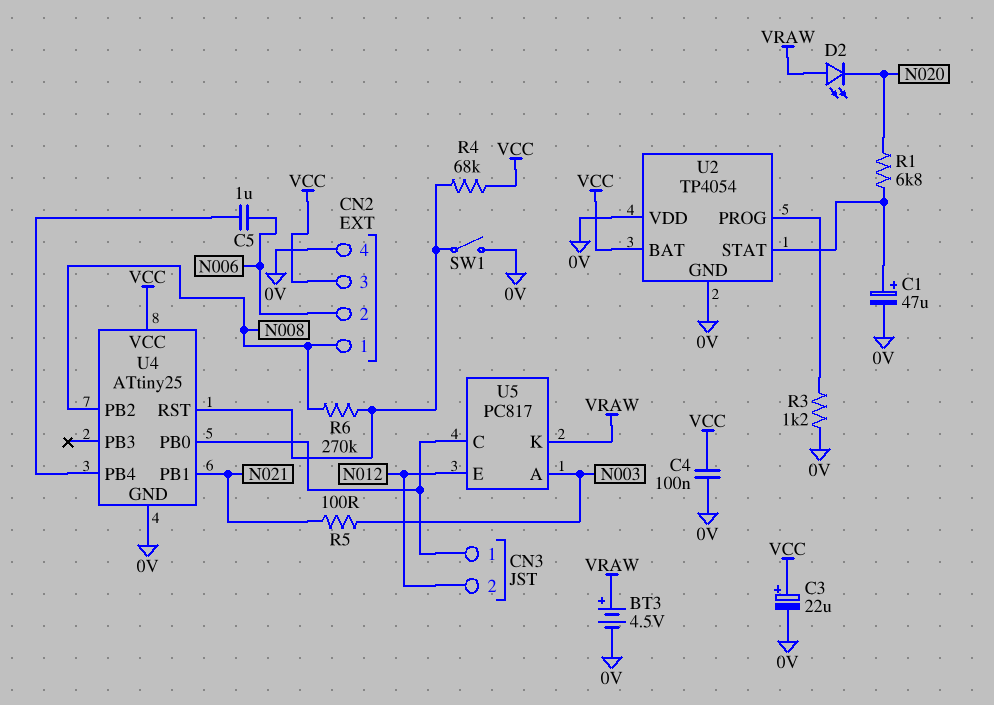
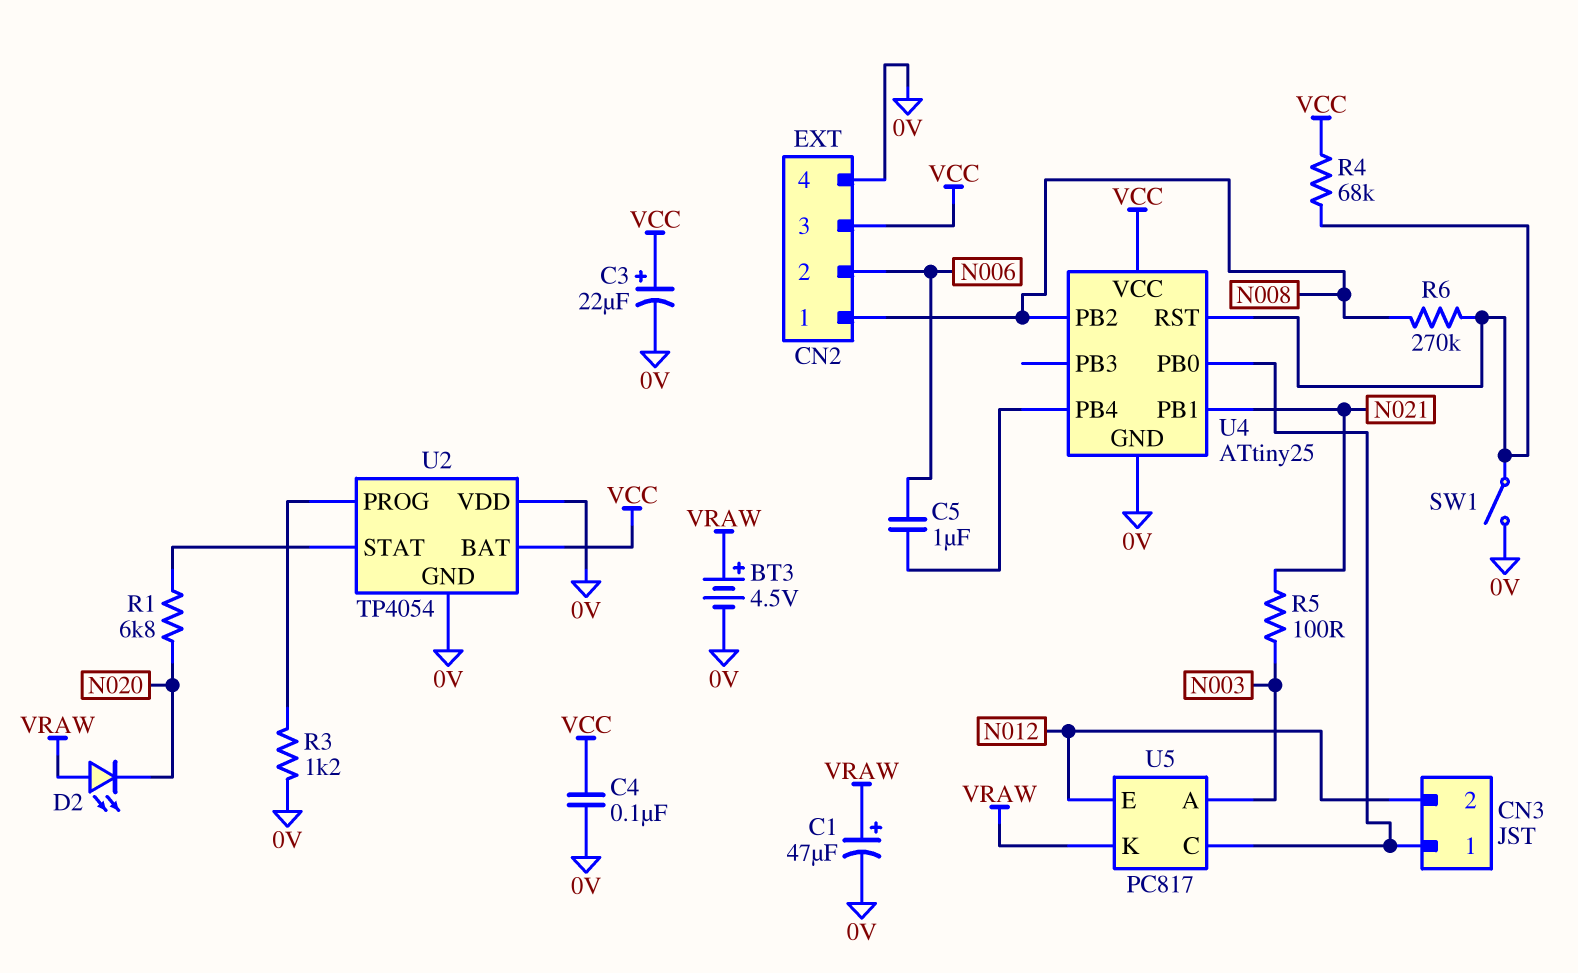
C1: 47uF (plus U2/STAT, minus 0V) -> 47uF (plus VRAW, minus 0V)

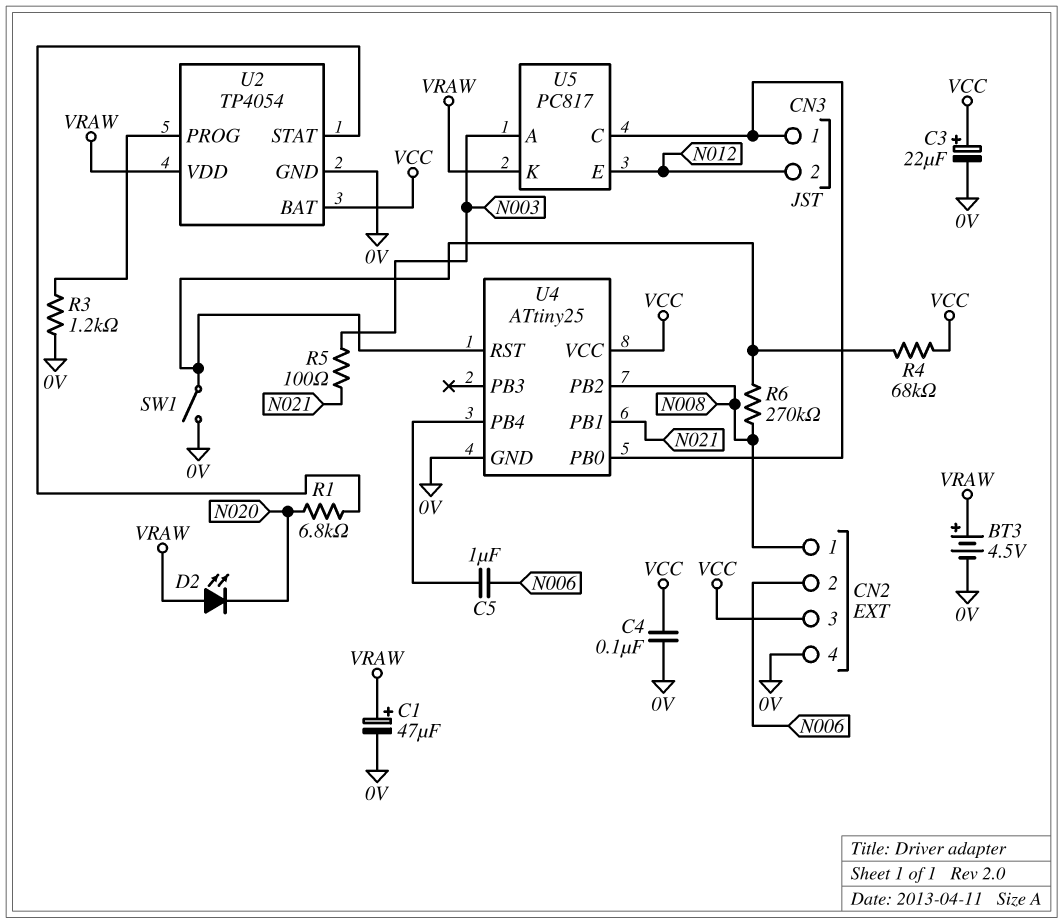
U2 pin VDD: 0V -> VRAW

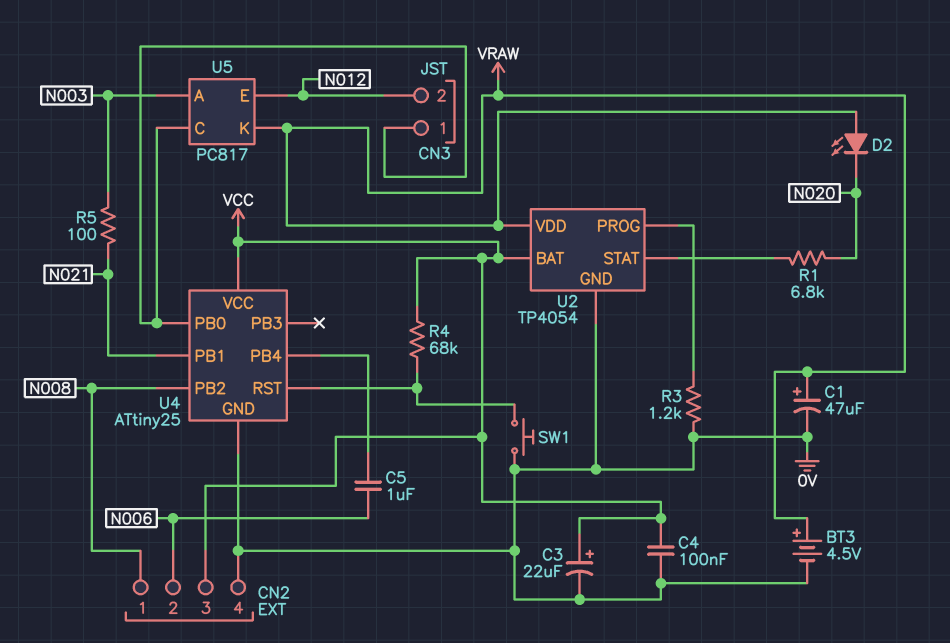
R6: 270k (N008, U4/RST) -> none
SW1: switch (0V, U4/RST) -> button (0V, U4/RST)

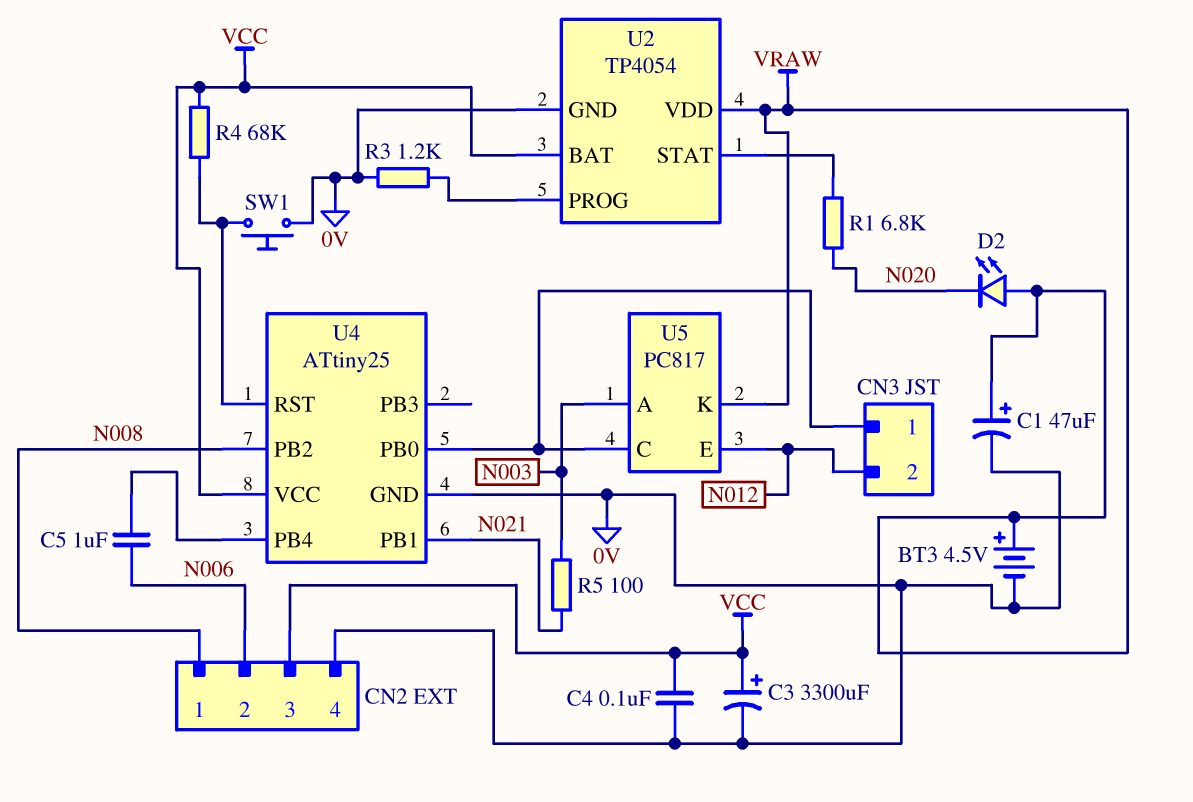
C3: 22uF (plus VCC, minus 0V) -> 3300uF (plus VCC, minus 0V)

